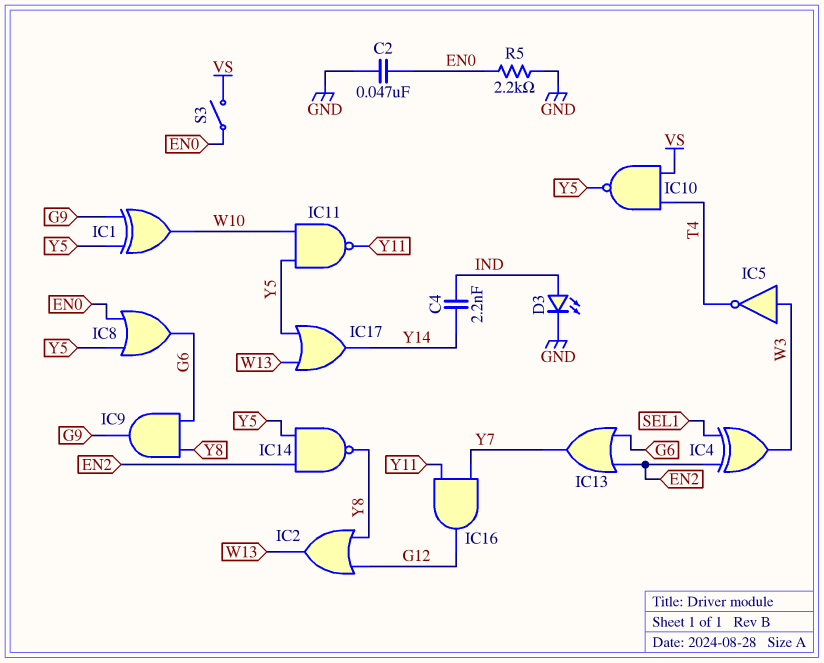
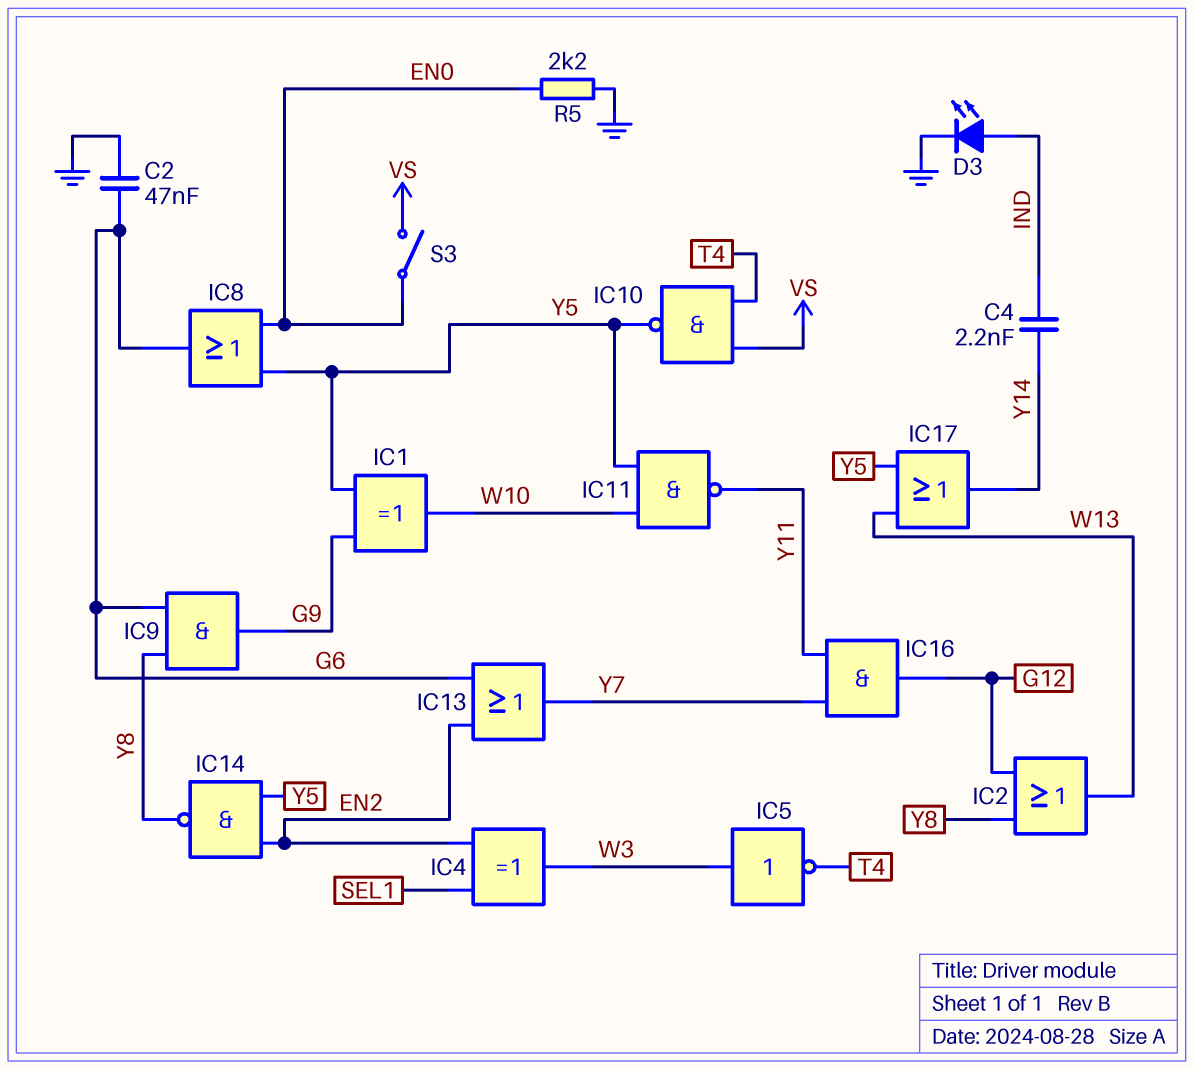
C2: 47nF (EN0, GND) -> 47nF (G6, GND)

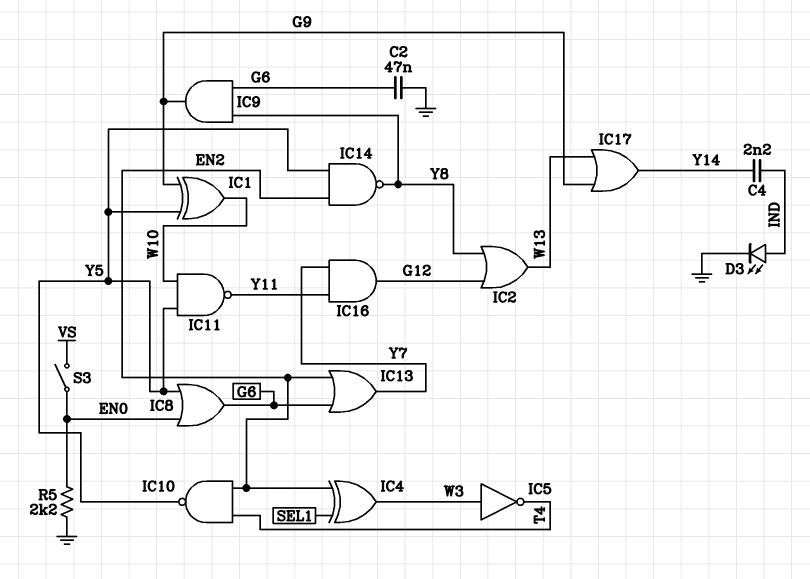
IC10: NAND (in T4, in VS, out Y5) -> NAND (in EN2, in T4, out Y5)
IC17: OR (in W13, in Y5, out Y14) -> OR (in G9, in W13, out Y14)

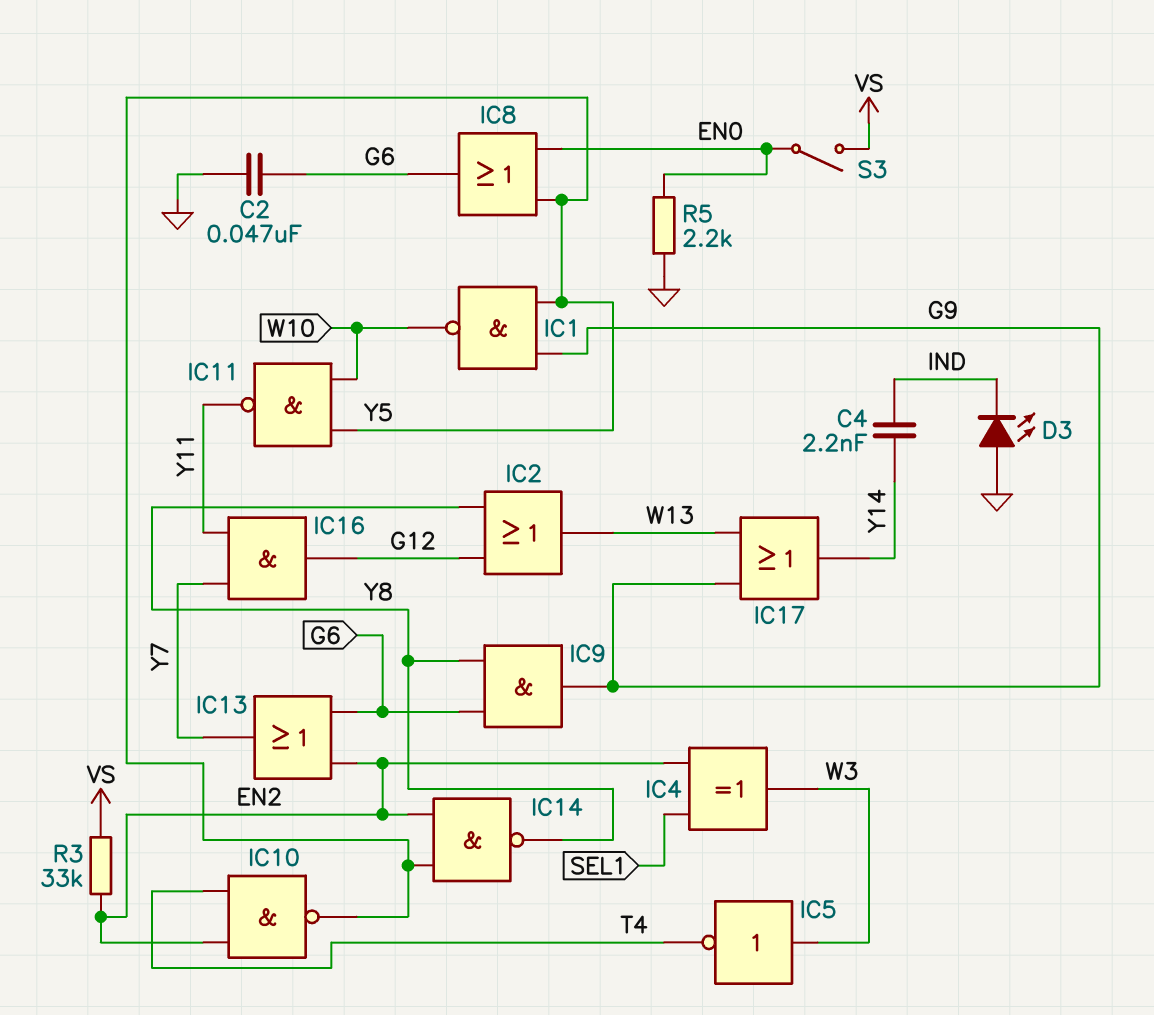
D3: LED (A IND, K GND) -> LED (A GND, K IND)
IC1: XOR (in G9, in Y5, out W10) -> NAND (in G9, in Y5, out W10)
R3: none -> 33k (EN2, VS)

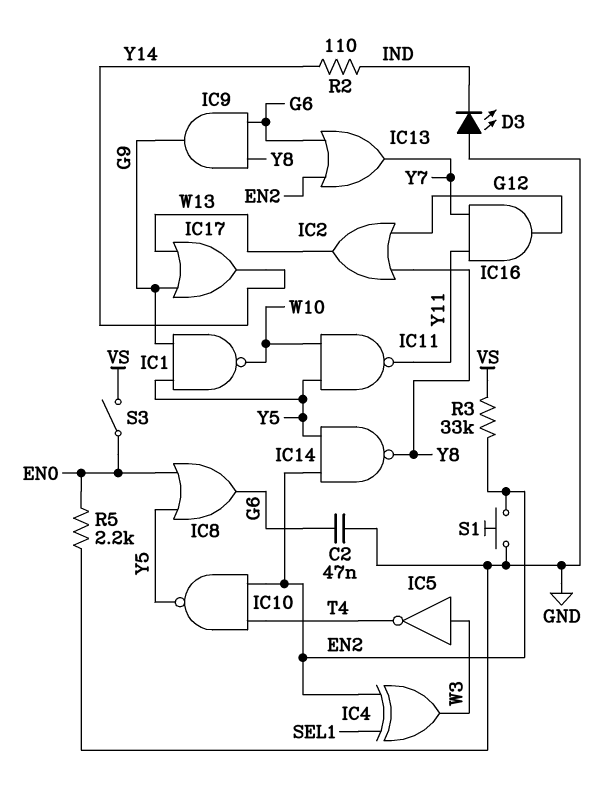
C4: 2.2nF (IND, Y14) -> none
R2: none -> 110 (IND, Y14)
S1: none -> button (EN2, GND)

